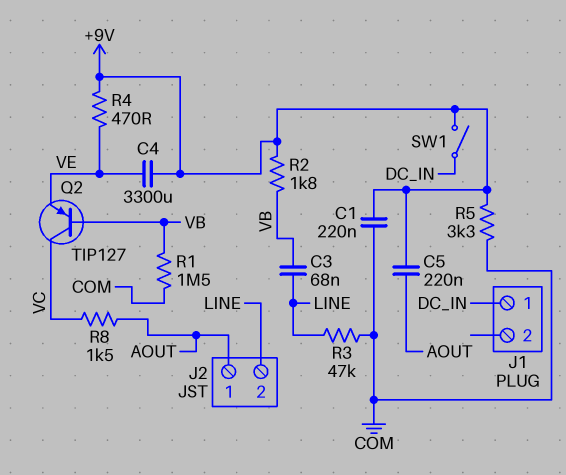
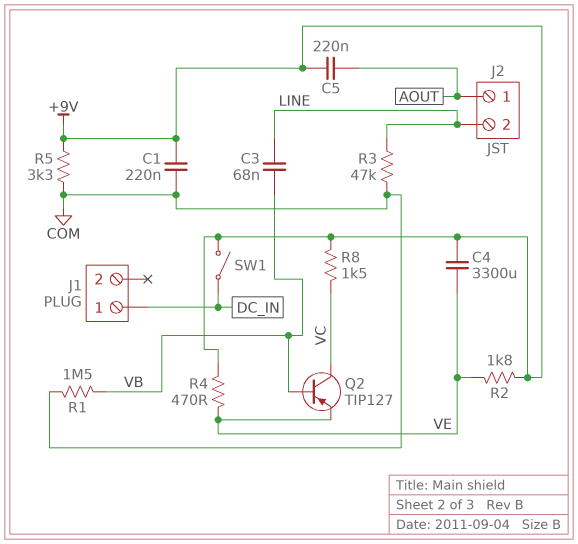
R2: 1.8k (+9V, VB) -> 1.8k (+9V, VE)
R8: 1.5k (AOUT, VC) -> 1.5k (+9V, VC)

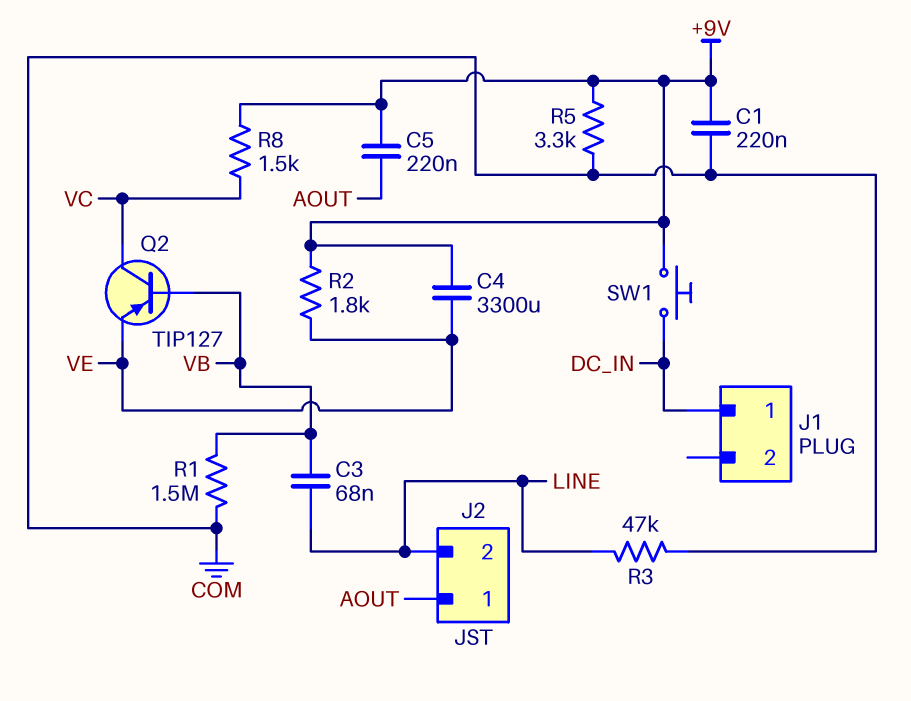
R4: 470 (+9V, VE) -> none
SW1: switch (+9V, DC_IN) -> button (+9V, DC_IN)

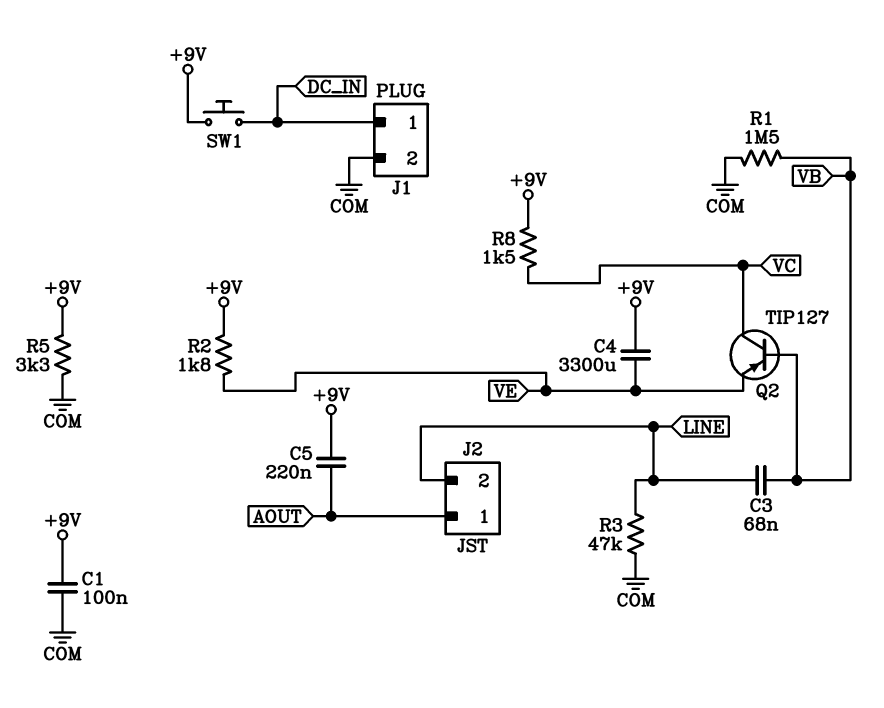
C1: 220nF (+9V, COM) -> 100nF (+9V, COM)
J1 pin 2: none -> COM

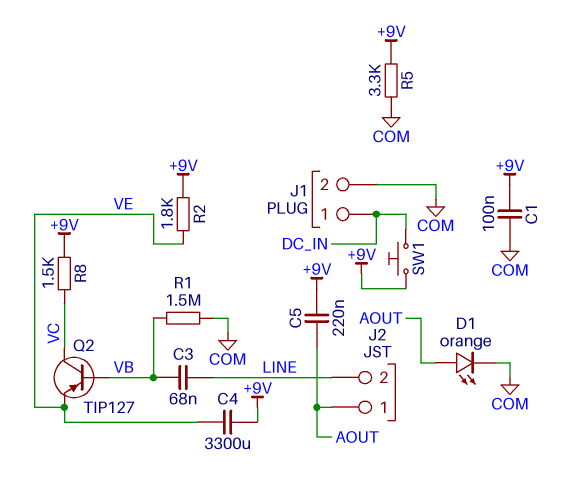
D1: none -> LED orange (A AOUT, K COM)
R3: 47k (COM, LINE) -> none

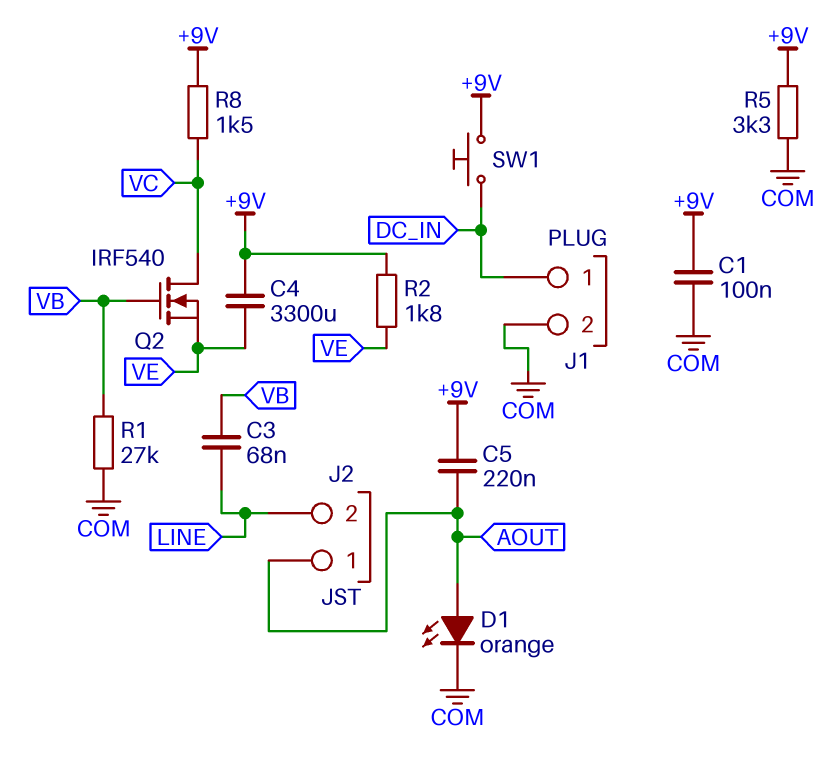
Q2: PNP TIP127 (B VB, C VC, E VE) -> NMOS IRF540 (G VB, D VC, S VE)
R1: 1.5M (COM, VB) -> 27k (COM, VB)

